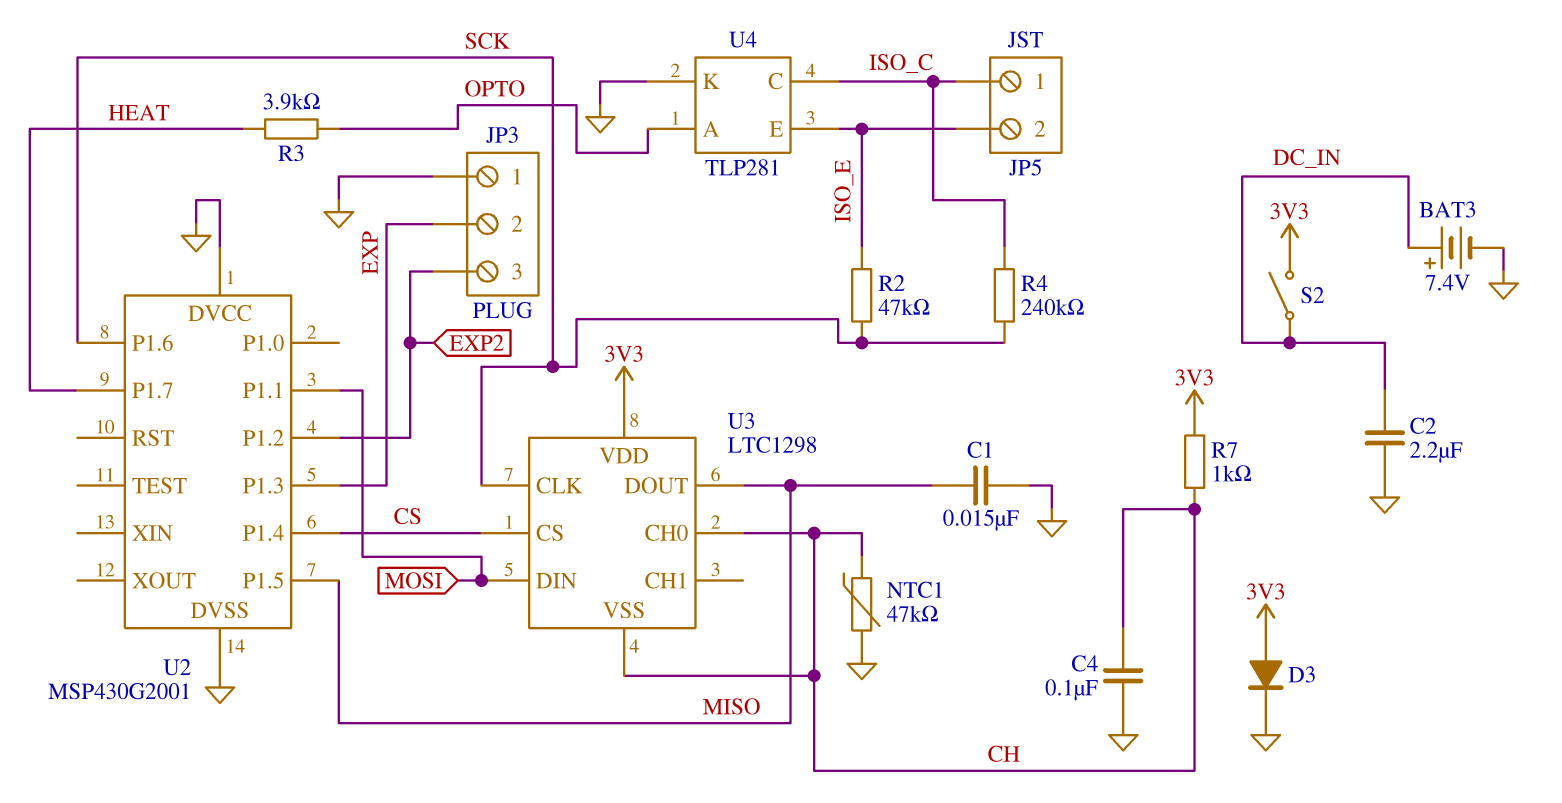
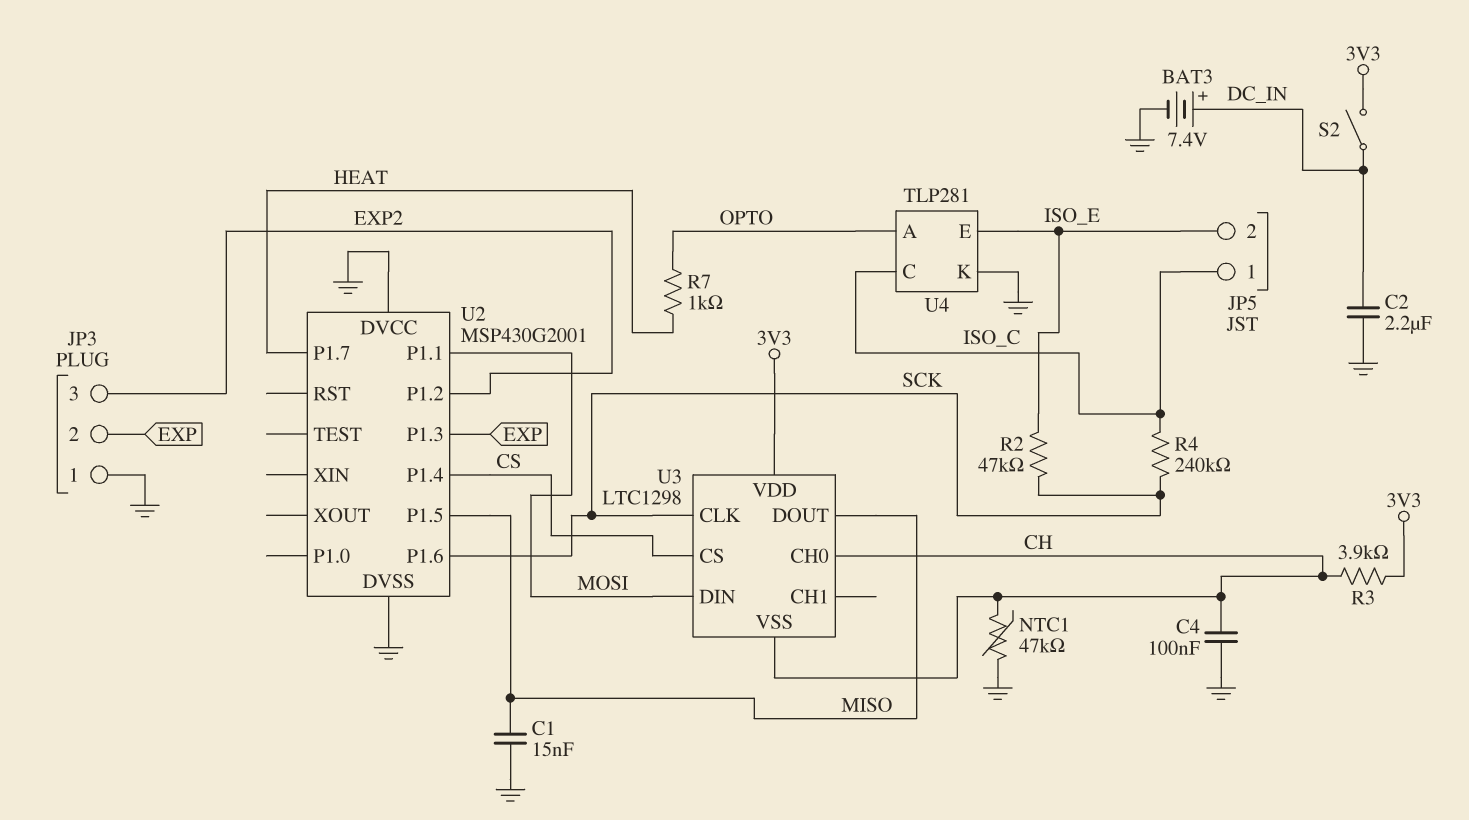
D3: diode (A 3V3, K GND) -> none
R3: 3.9k (HEAT, OPTO) -> 3.9k (3V3, CH)
R7: 1k (3V3, CH) -> 1k (HEAT, OPTO)

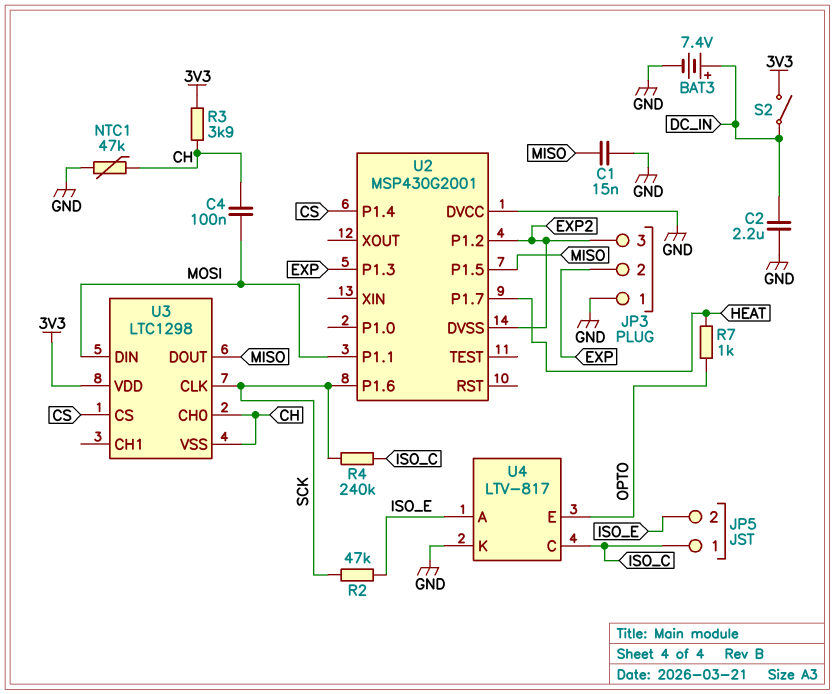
C4: 100nF (CH, GND) -> 100nF (CH, MOSI)
U2 pin DVSS: GND -> EXP2
U4: TLP281 -> LTV-817
U4 pin A: OPTO -> ISO_E
U4 pin E: ISO_E -> OPTO

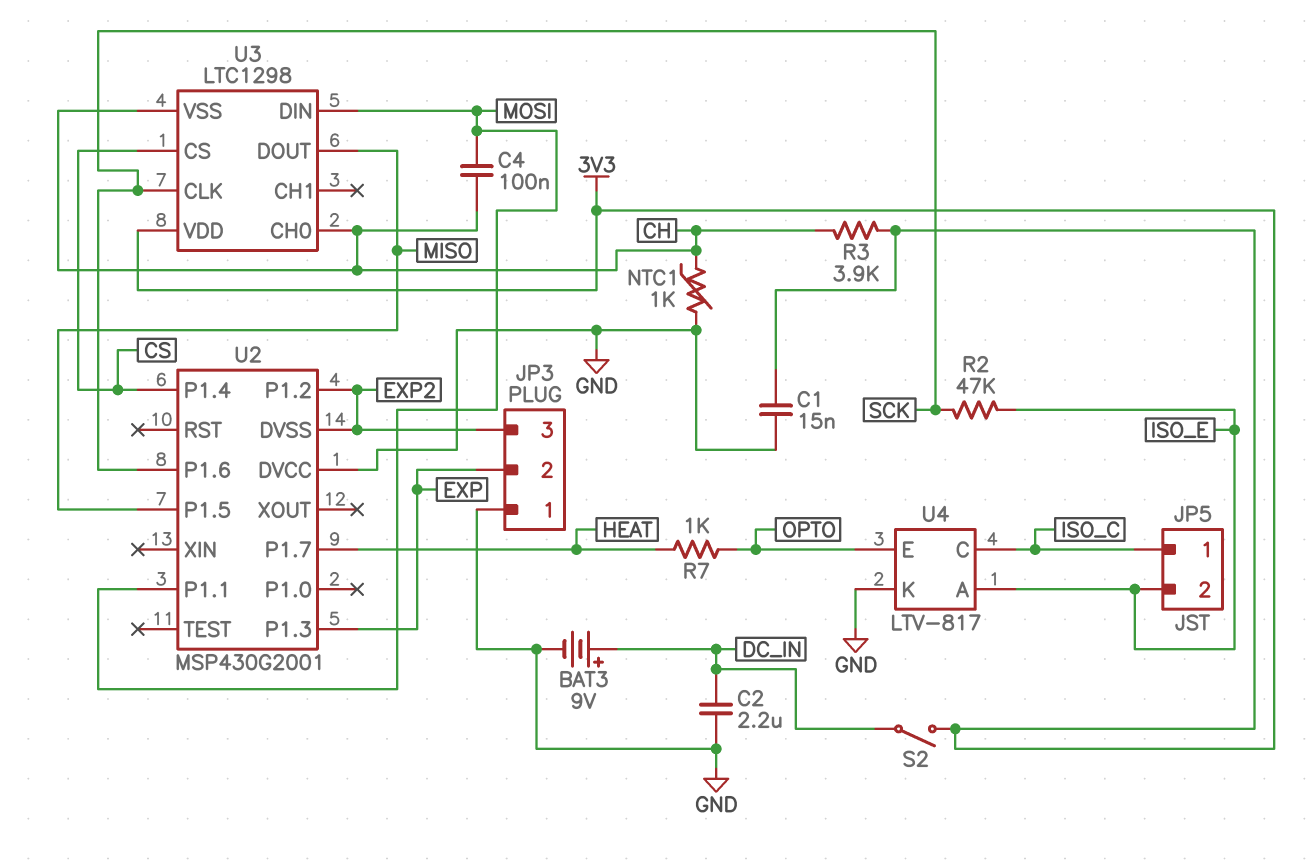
BAT3: 7.4V (plus DC_IN, minus GND) -> 9V (plus DC_IN, minus GND)
C1: 15nF (GND, MISO) -> 15nF (3V3, GND)
NTC1: 47k (CH, GND) -> 1k (CH, GND)
R4: 240k (ISO_C, SCK) -> none

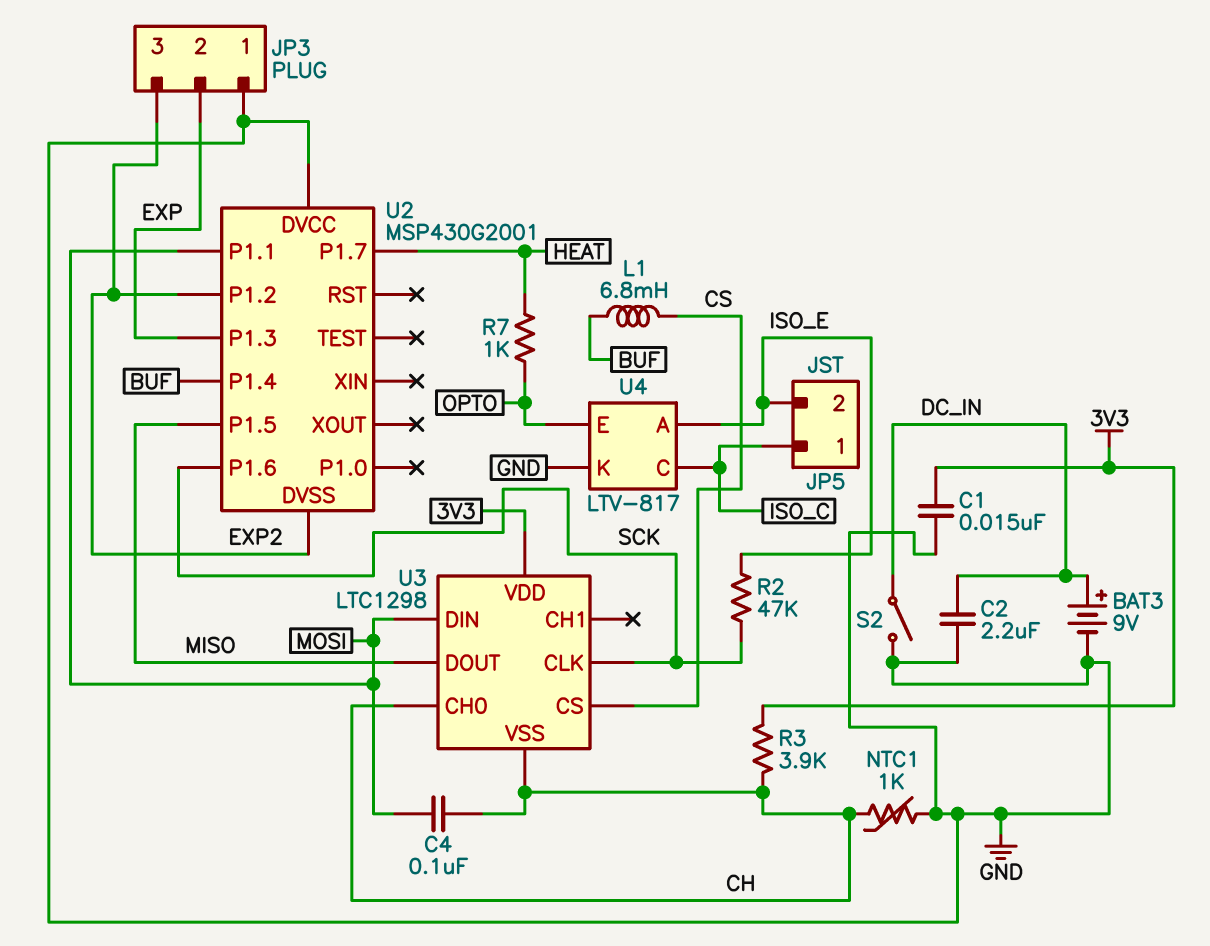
L1: none -> 6.8mH (BUF, CS)
S2: switch (3V3, DC_IN) -> switch (DC_IN, GND)
U2 pin P1.4: CS -> BUF

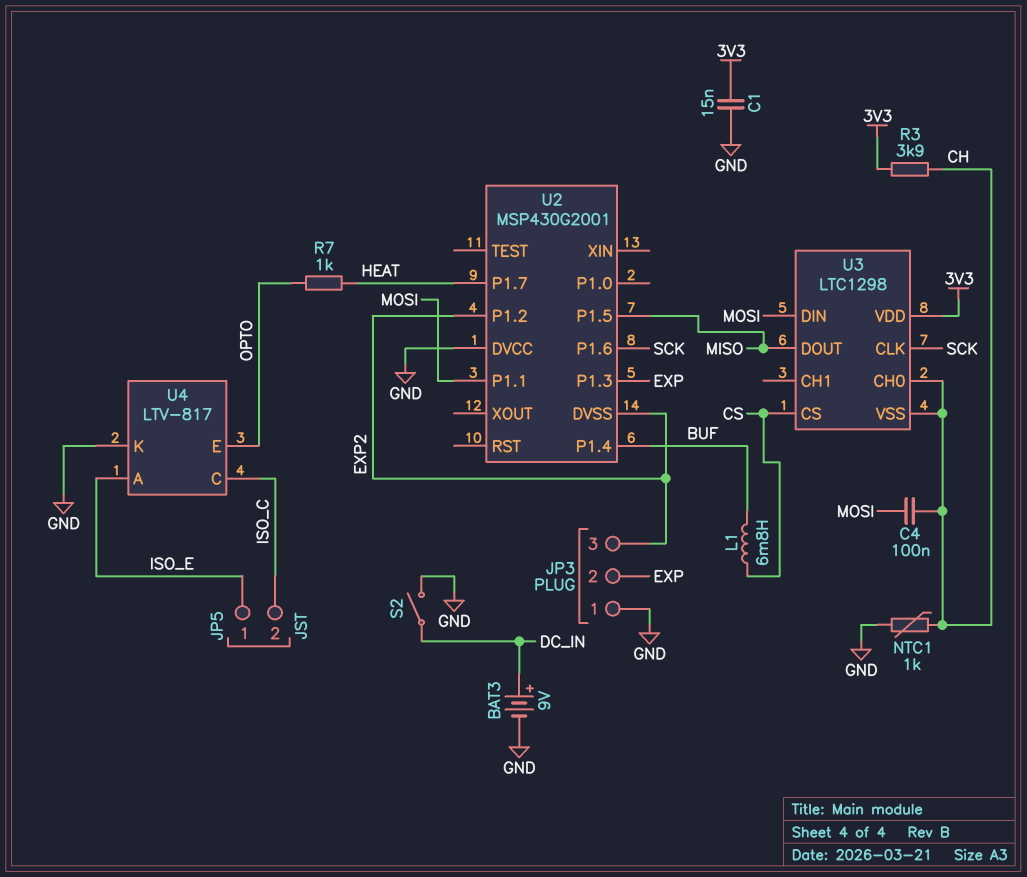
C2: 2.2uF (DC_IN, GND) -> none
JP5 pin 1: ISO_C -> ISO_E
JP5 pin 2: ISO_E -> ISO_C
R2: 47k (ISO_E, SCK) -> none

